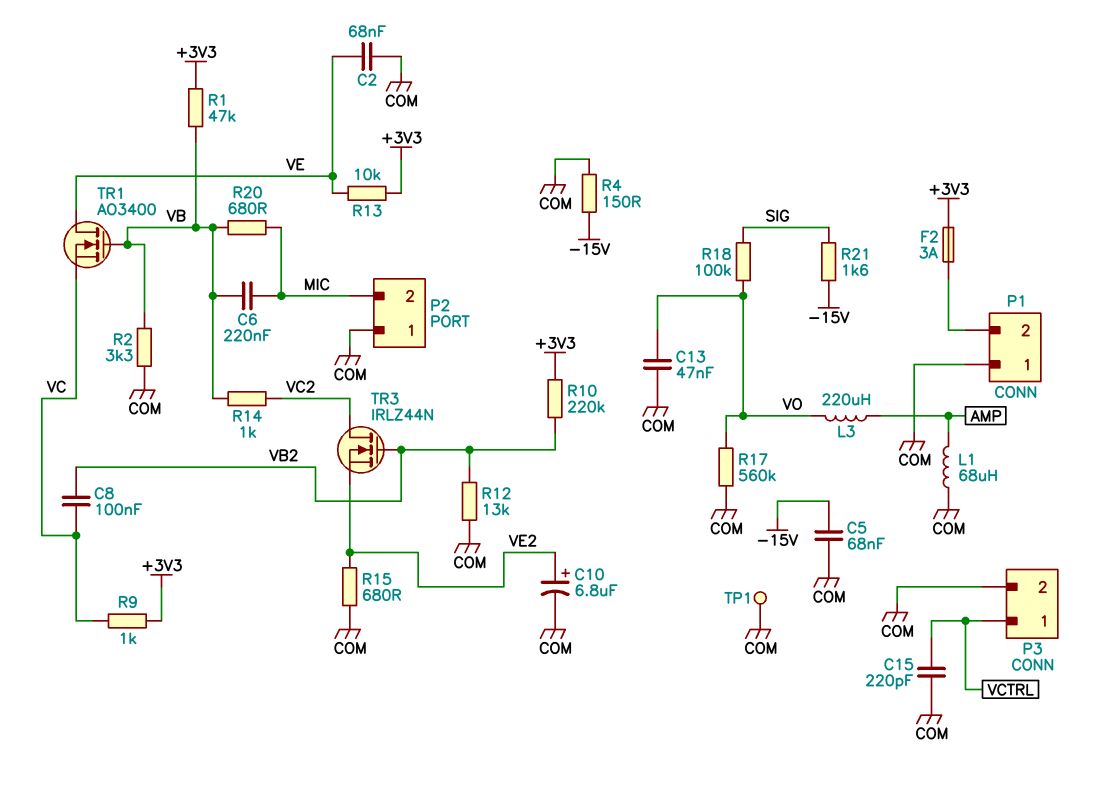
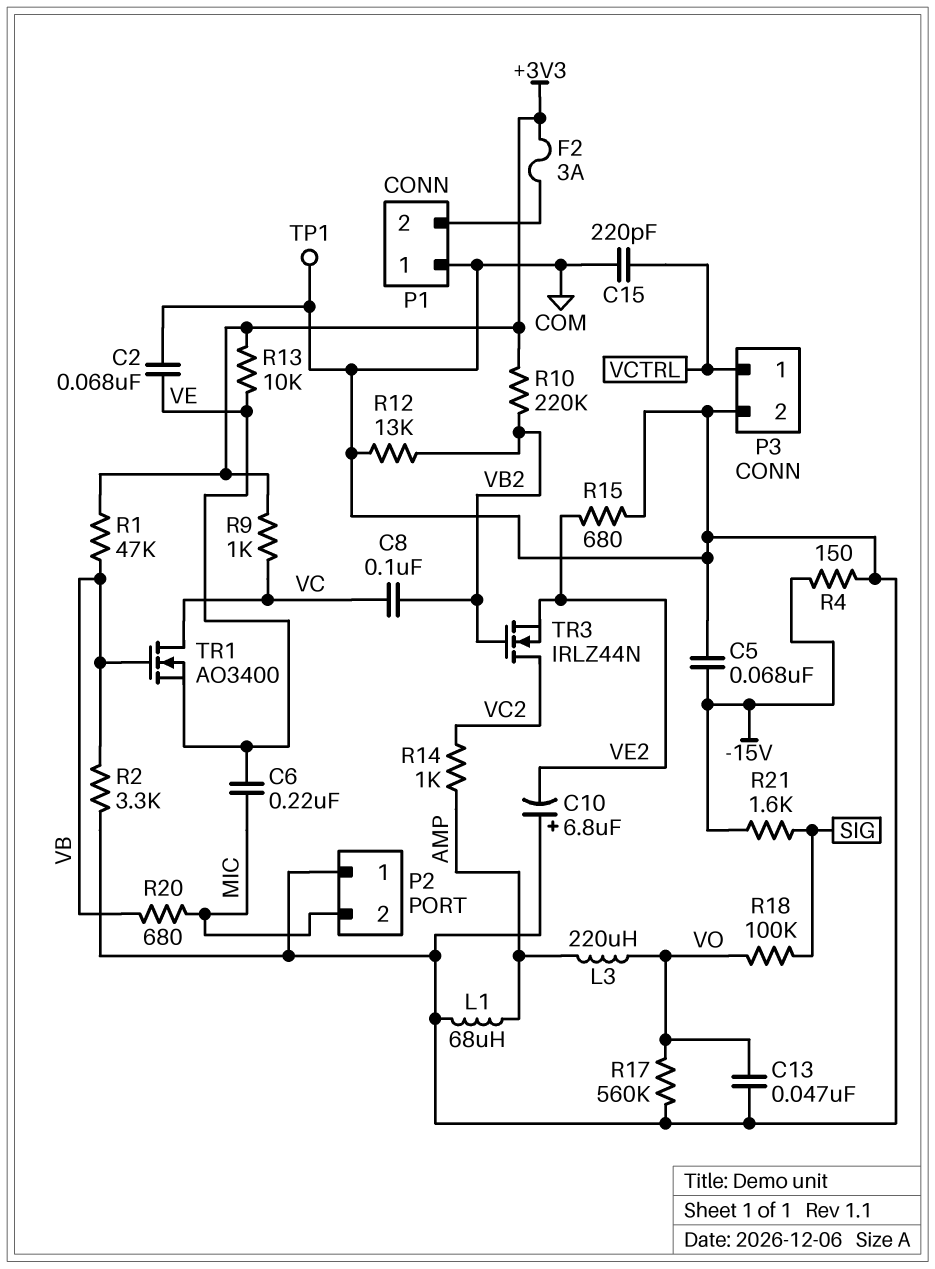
C6: 220nF (MIC, VB) -> 220nF (MIC, VE)
C10: 6.8uF (plus VE2, minus COM) -> 6.8uF (plus COM, minus VE2)
R14: 1k (VB, VC2) -> 1k (AMP, VC2)
TR1: NMOS AO3400 (G VB, D VE, S VC) -> NMOS AO3400 (G VB, D VC, S VE)

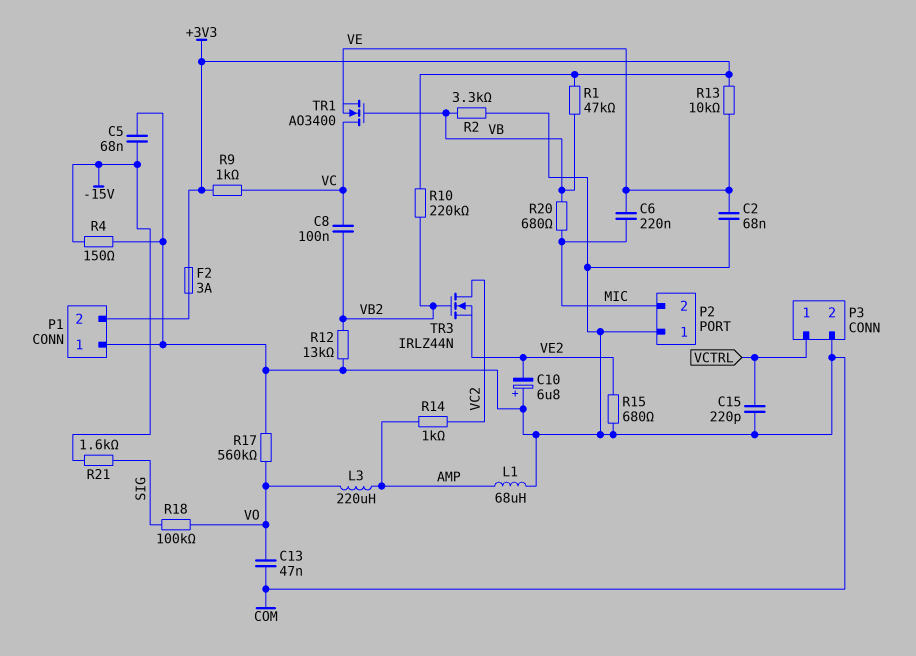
TP1: test point (COM) -> none

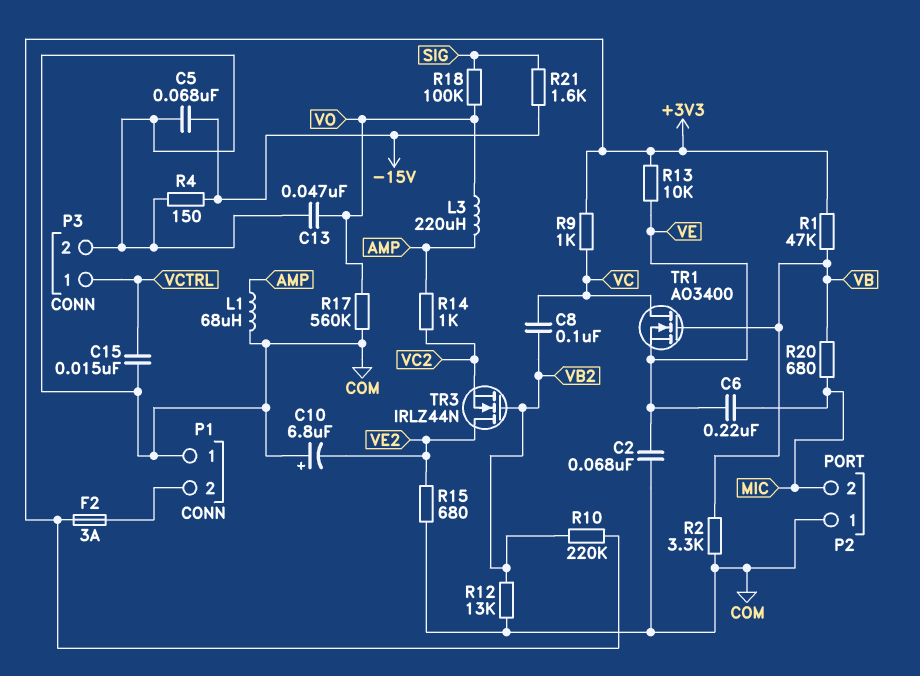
C15: 220pF (COM, VCTRL) -> 15nF (COM, VCTRL)
TR3: NMOS IRLZ44N (G VB2, D VC2, S VE2) -> NMOS IRLZ44N (G VB2, D VE2, S VC2)

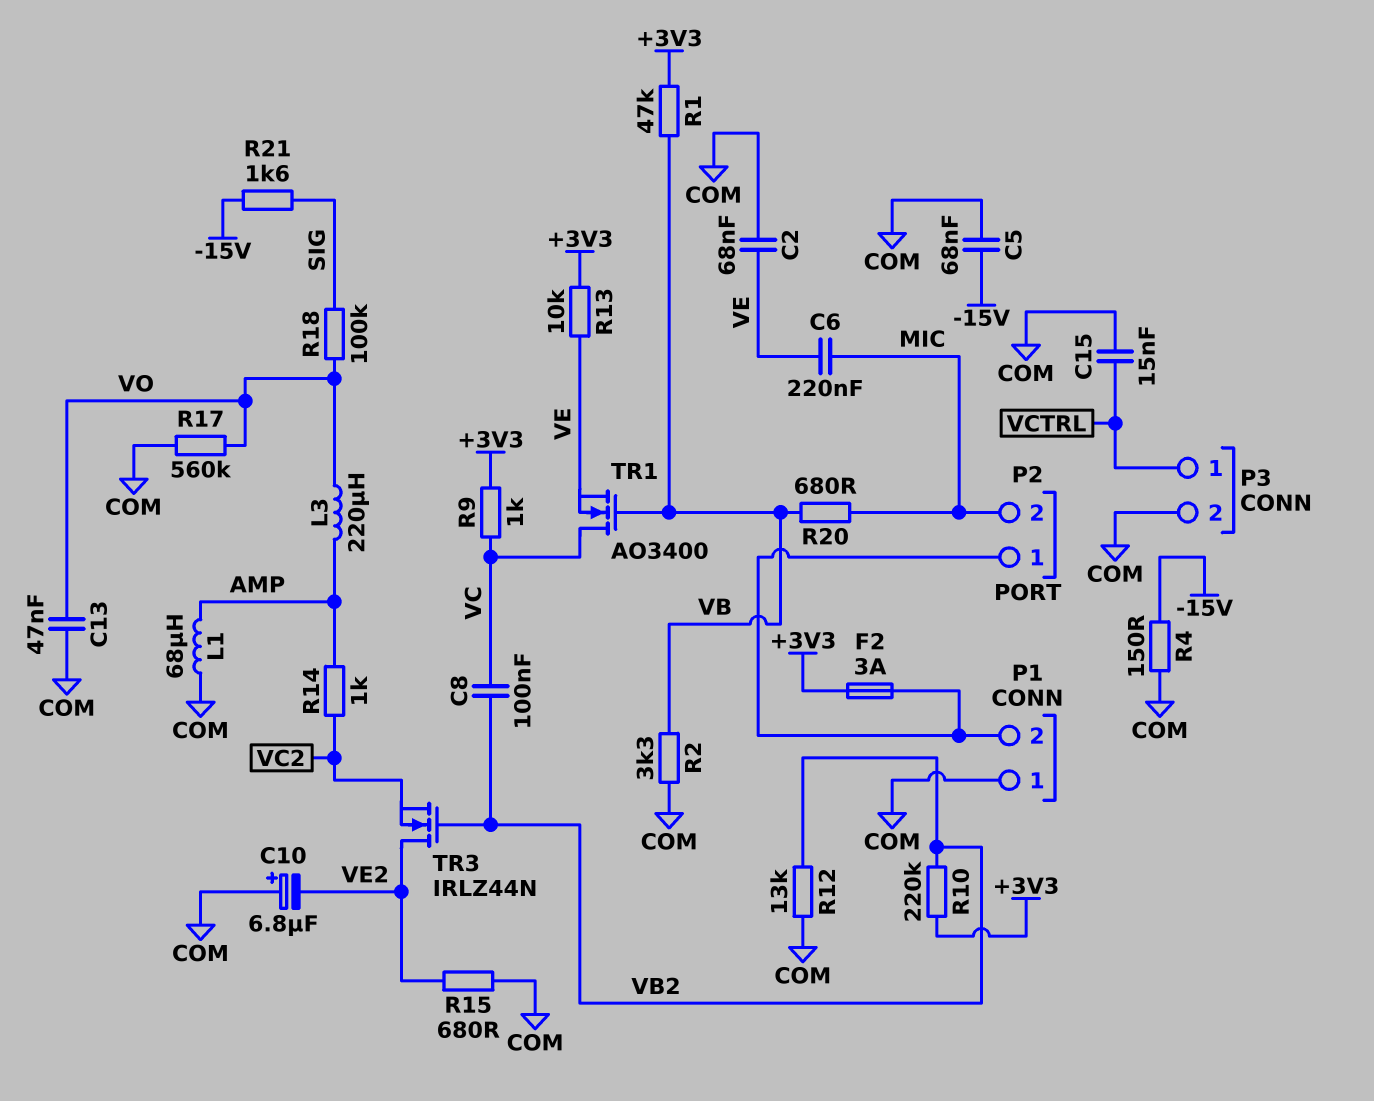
P2 pin 1: COM -> P1/2

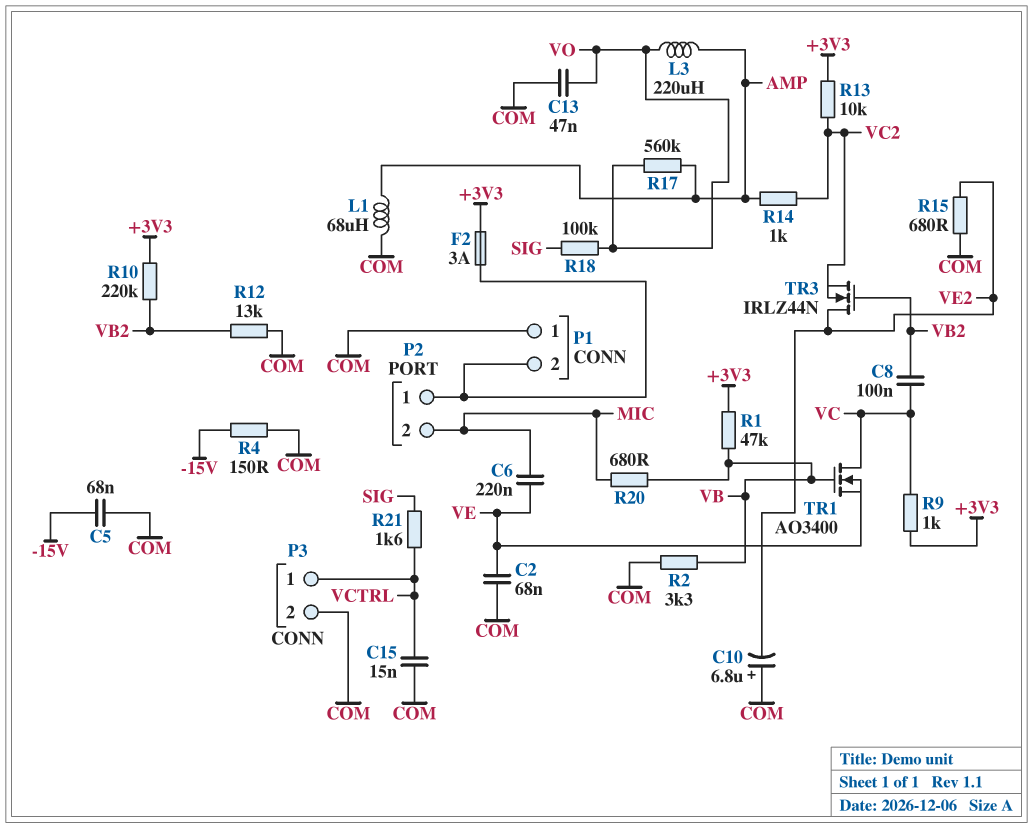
R13: 10k (+3V3, VE) -> 10k (+3V3, VC2)
R17: 560k (COM, VO) -> 560k (AMP, VO)
R21: 1.6k (-15V, SIG) -> 1.6k (SIG, VCTRL)

